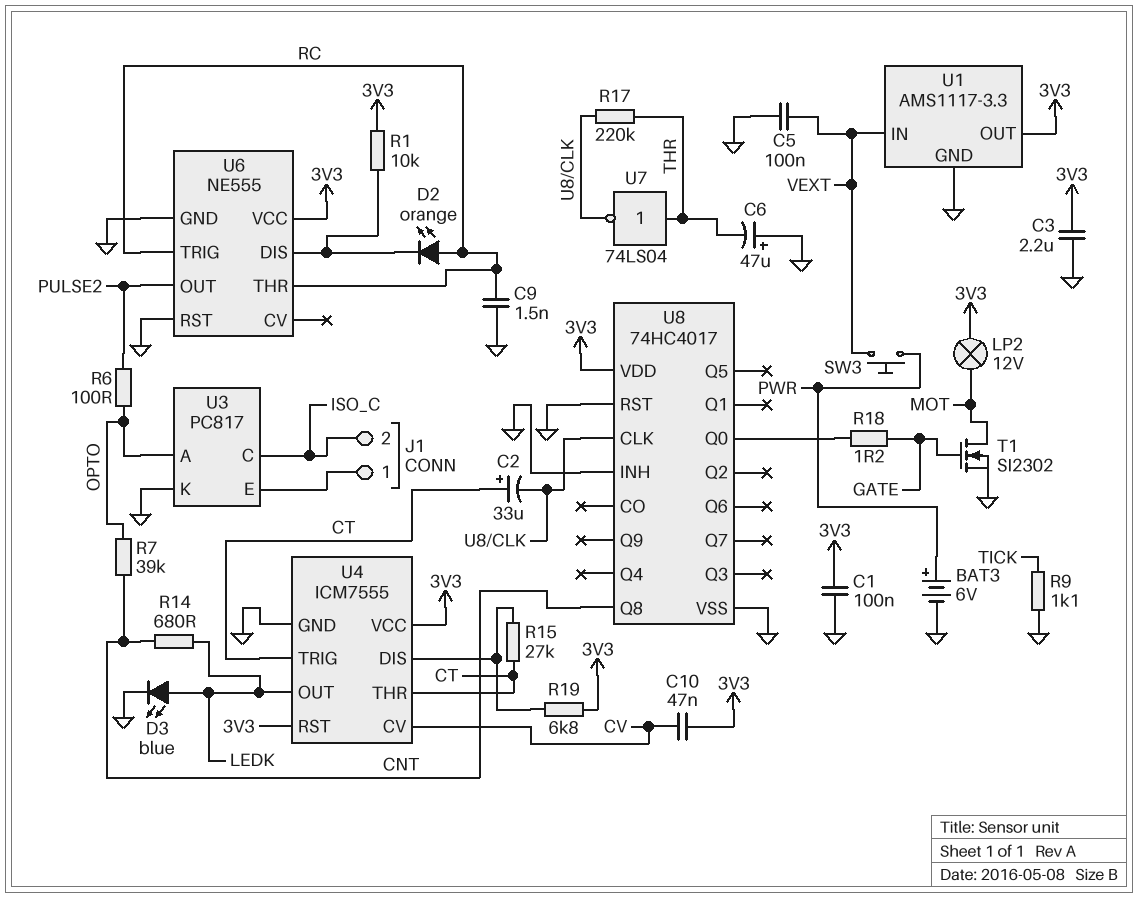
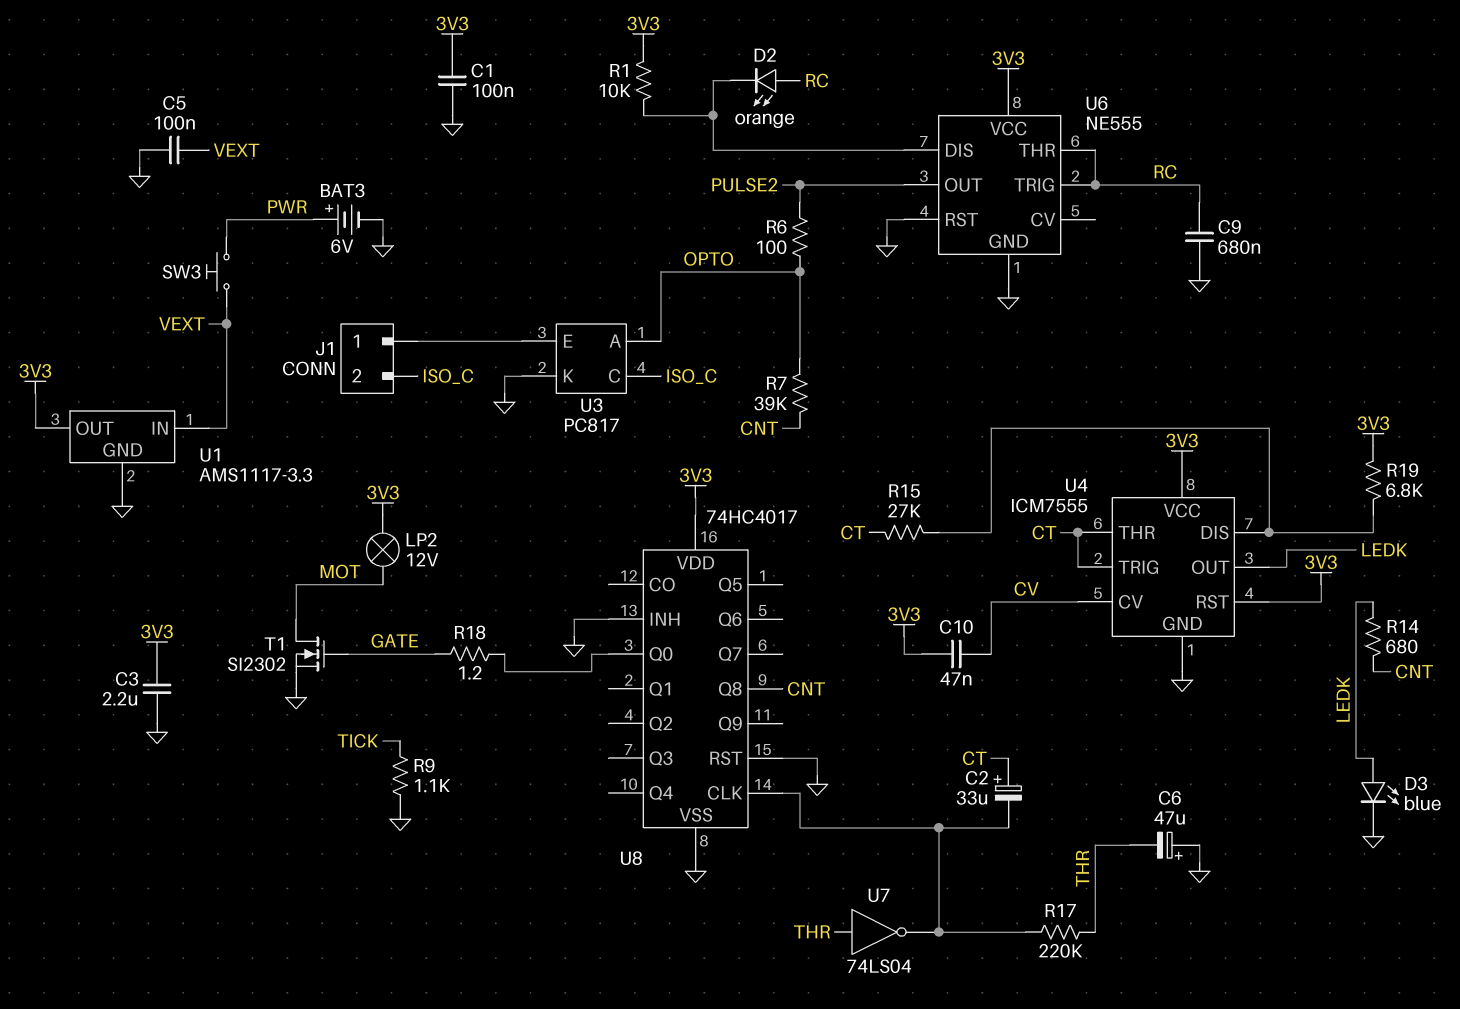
C9: 1.5nF (GND, RC) -> 680nF (GND, RC)

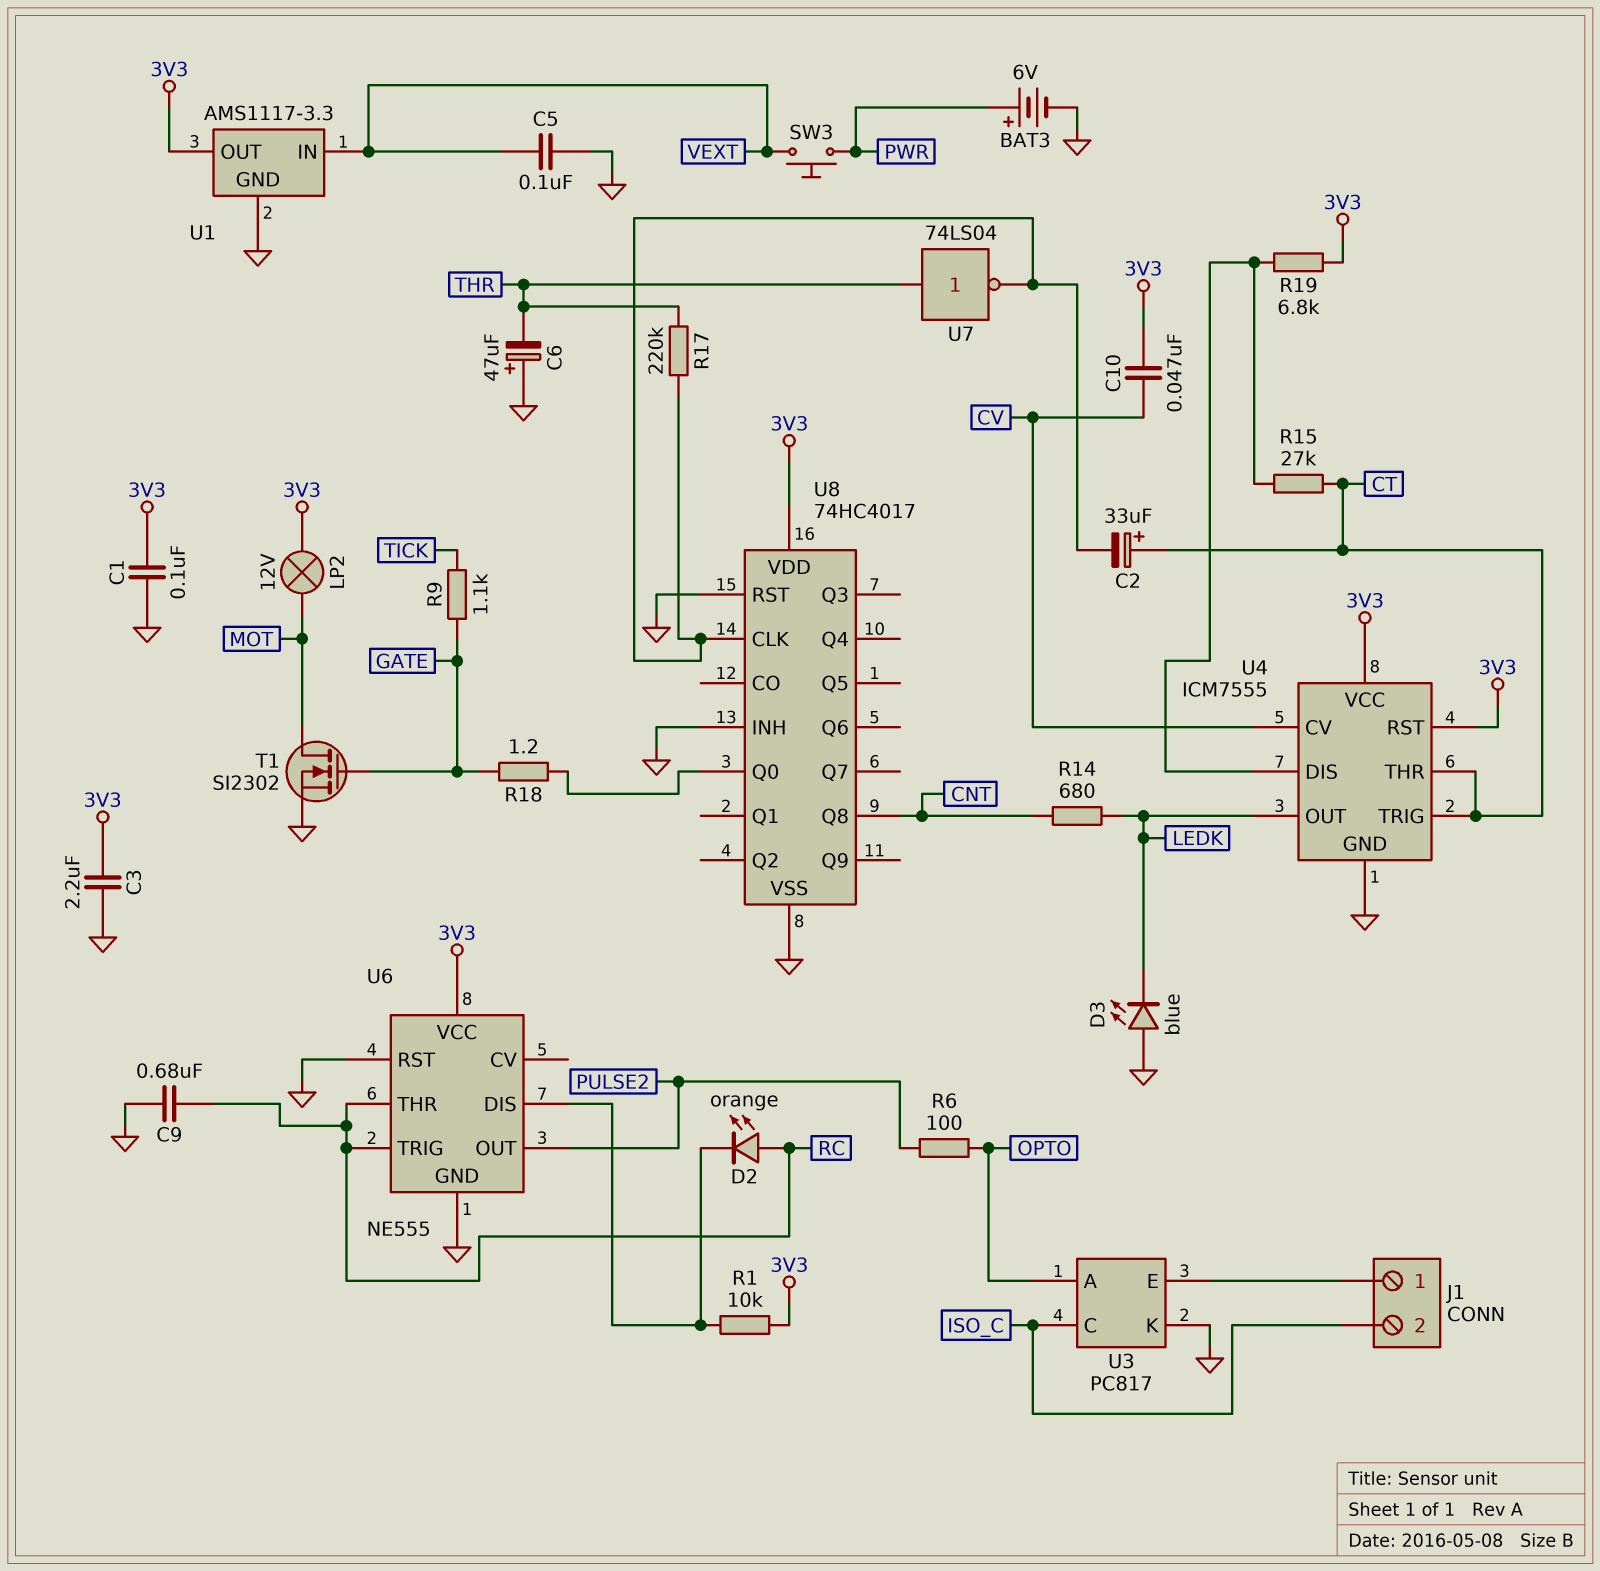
D3: LED blue (A LEDK, K GND) -> LED blue (A GND, K LEDK)
R7: 39k (CNT, OPTO) -> none
R9: 1.1k (GND, TICK) -> 1.1k (GATE, TICK)

